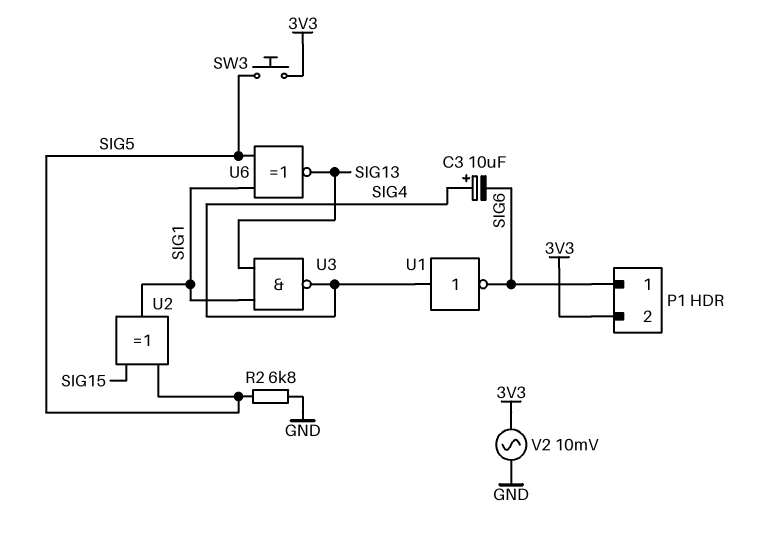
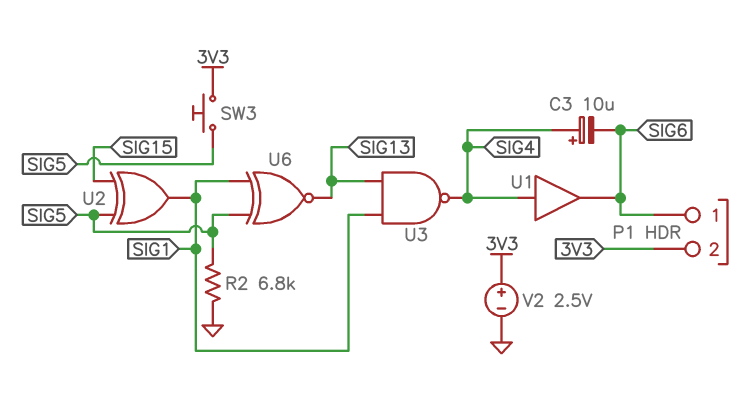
U1: NOT (in SIG4, out SIG6) -> buffer (in SIG4, out SIG6)
V2: AC 10mV (3V3, GND) -> 2.5V (plus 3V3, minus GND)

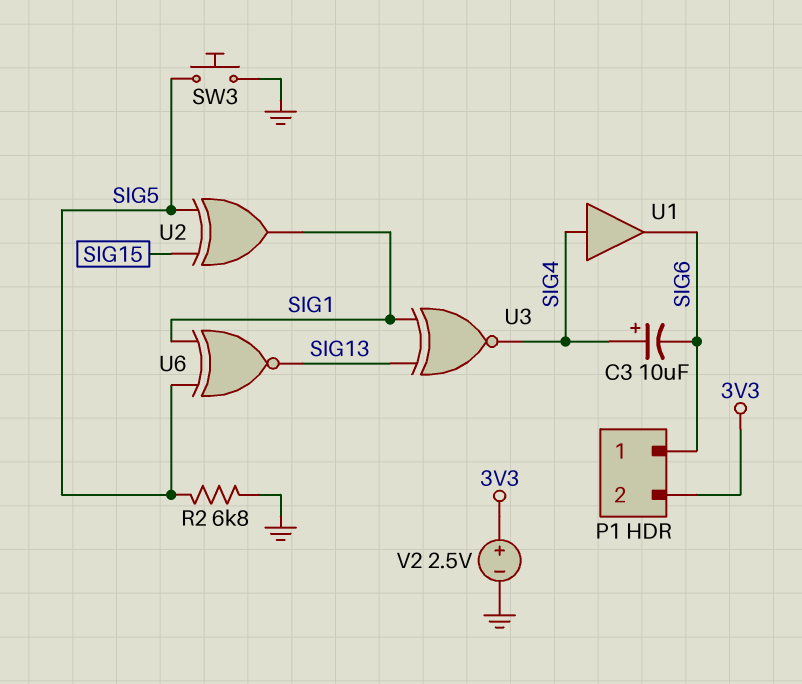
SW3: button (3V3, SIG5) -> button (GND, SIG5)
U3: NAND (in SIG1, in SIG13, out SIG4) -> XNOR (in SIG1, in SIG13, out SIG4)

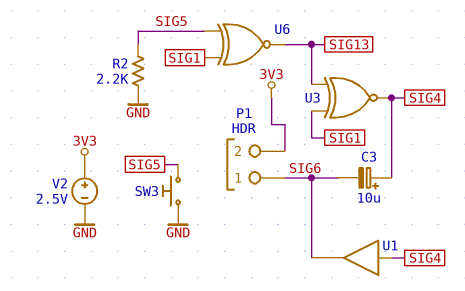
R2: 6.8k (GND, SIG5) -> 2.2k (GND, SIG5)
U2: XOR (in SIG5, in SIG15, out SIG1) -> none

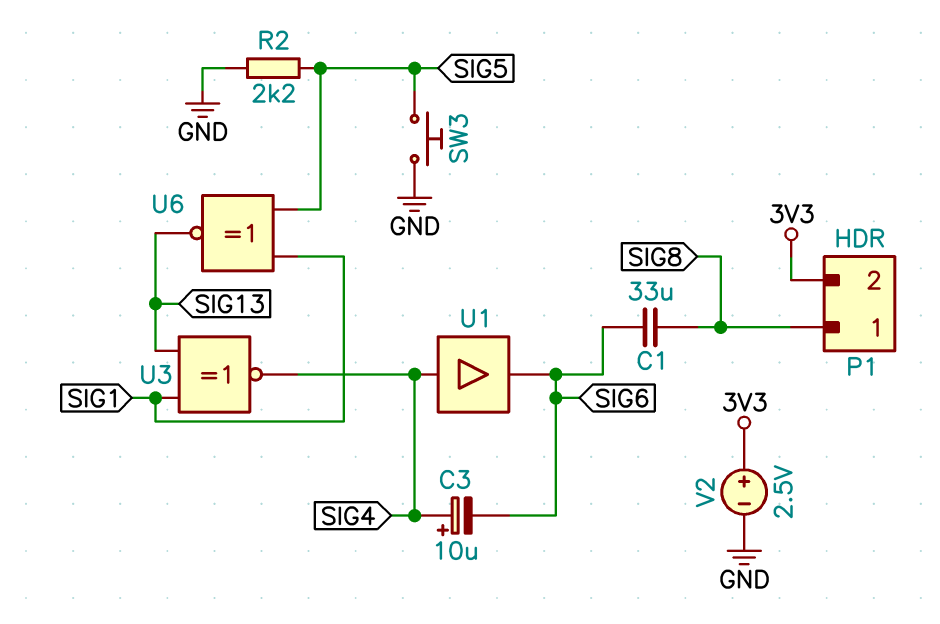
C1: none -> 33uF (SIG6, SIG8)
P1 pin 1: SIG6 -> SIG8

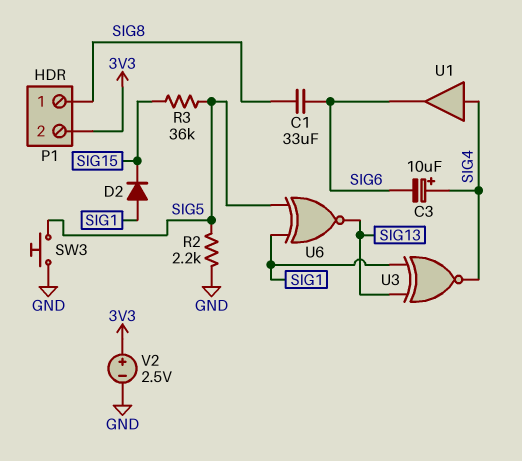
D2: none -> diode (A SIG1, K SIG15)
R3: none -> 36k (SIG5, SIG15)

